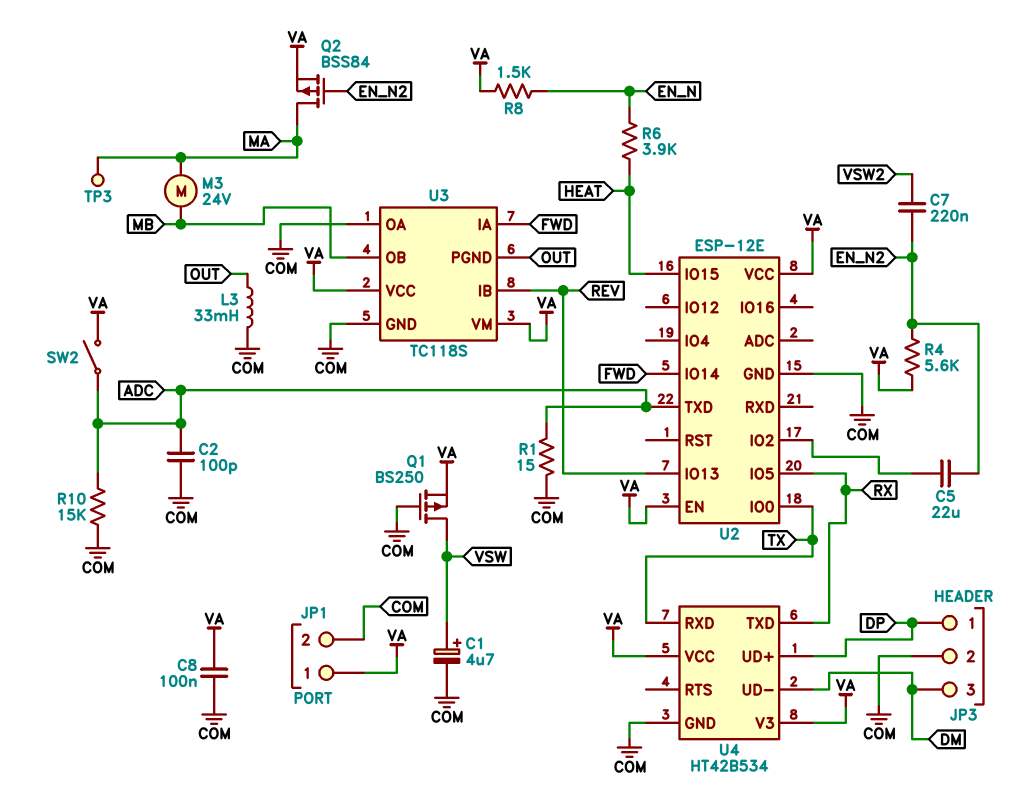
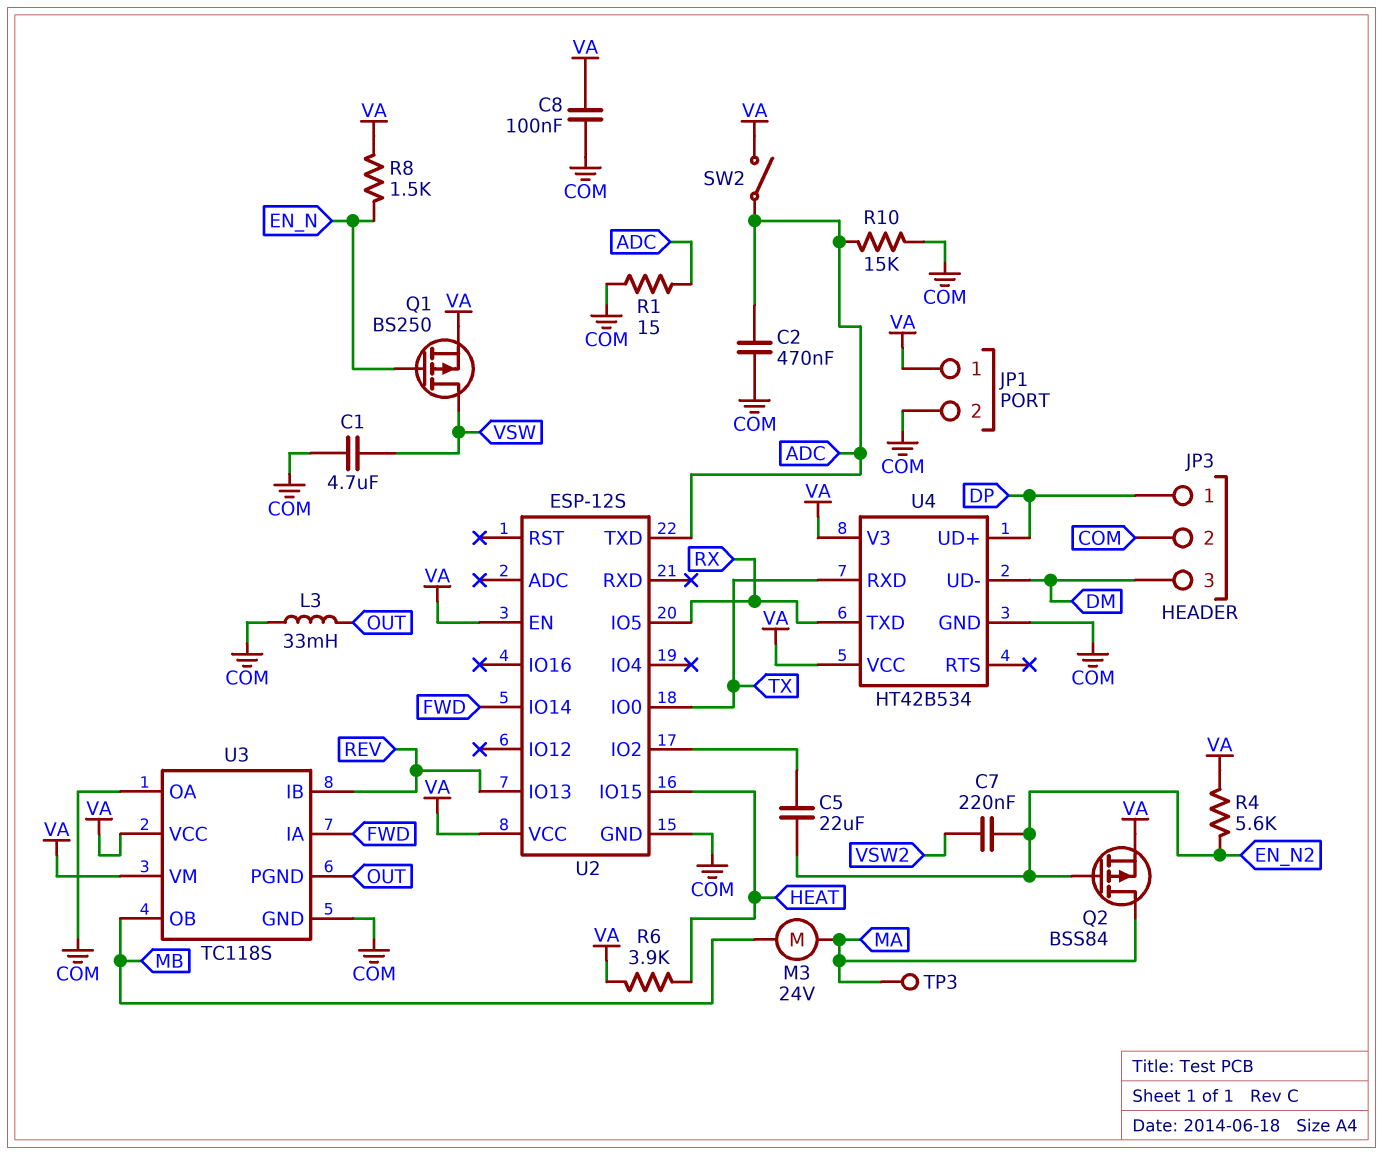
C1: 4.7uF (plus VSW, minus COM) -> 4.7uF (COM, VSW)
C2: 100pF (ADC, COM) -> 470nF (ADC, COM)
Q1: PMOS BS250 (G COM, D VSW, S VA) -> PMOS BS250 (G EN_N, D VSW, S VA)
R6: 3.9k (EN_N, HEAT) -> 3.9k (HEAT, VA)
U2: ESP-12E -> ESP-12S

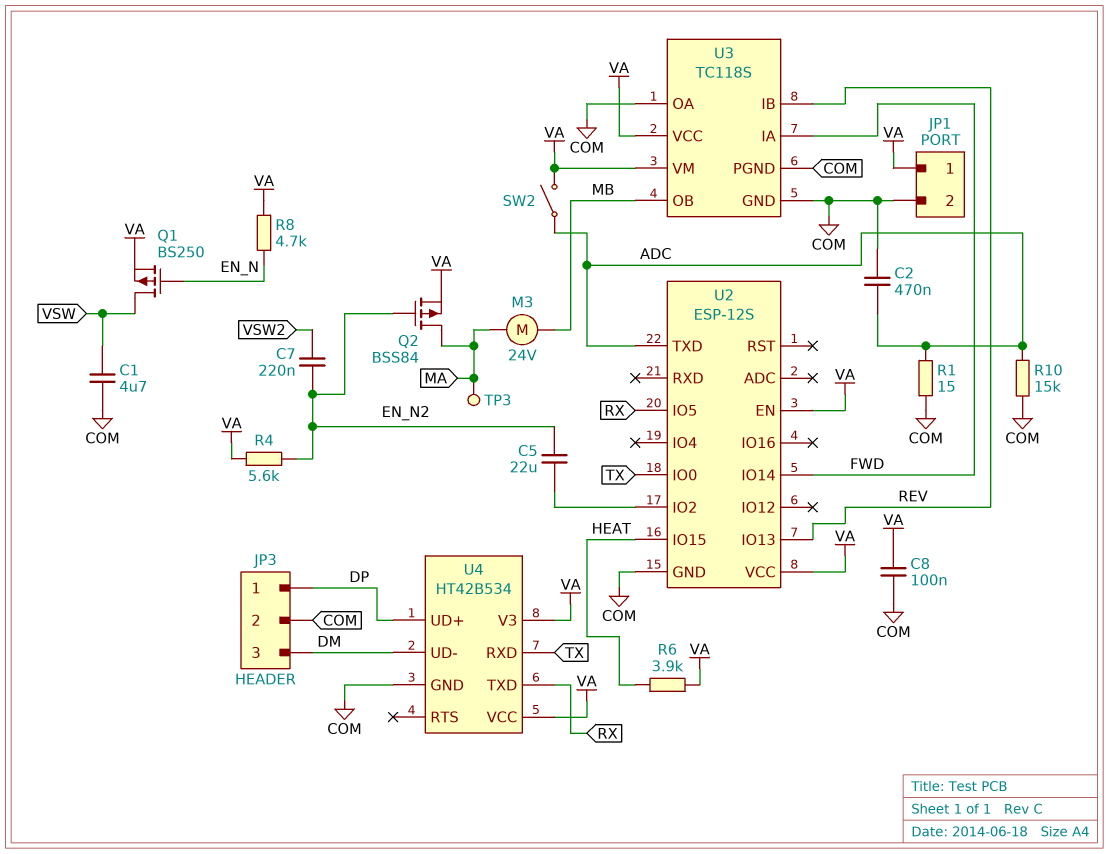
L3: 33mH (COM, OUT) -> none
R8: 1.5k (EN_N, VA) -> 4.7k (EN_N, VA)
U3 pin PGND: OUT -> COM

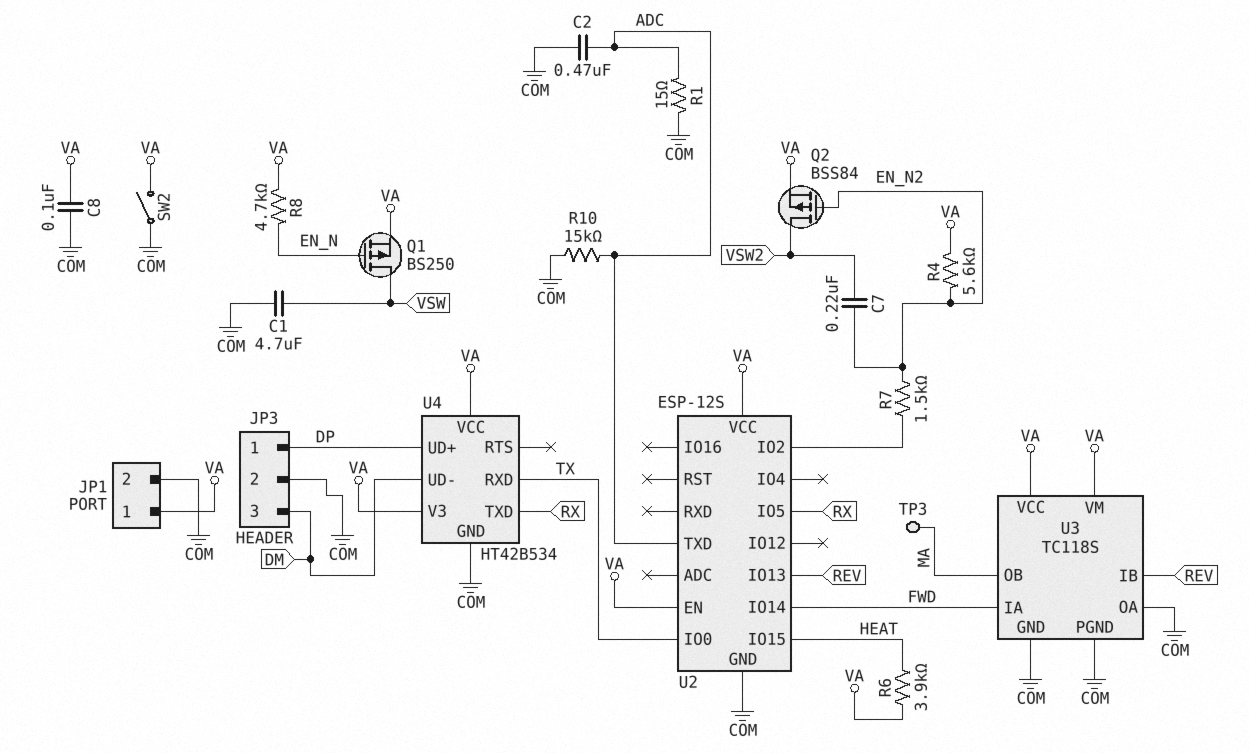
C5: 22uF (EN_N2, U2/IO2) -> none
M3: motor 24V (MA, MB) -> none
Q2: PMOS BSS84 (G EN_N2, D MA, S VA) -> PMOS BSS84 (G EN_N2, D VSW2, S VA)
R7: none -> 1.5k (EN_N2, U2/IO2)
SW2: switch (ADC, VA) -> switch (COM, VA)
U3 pin OB: MB -> MA

